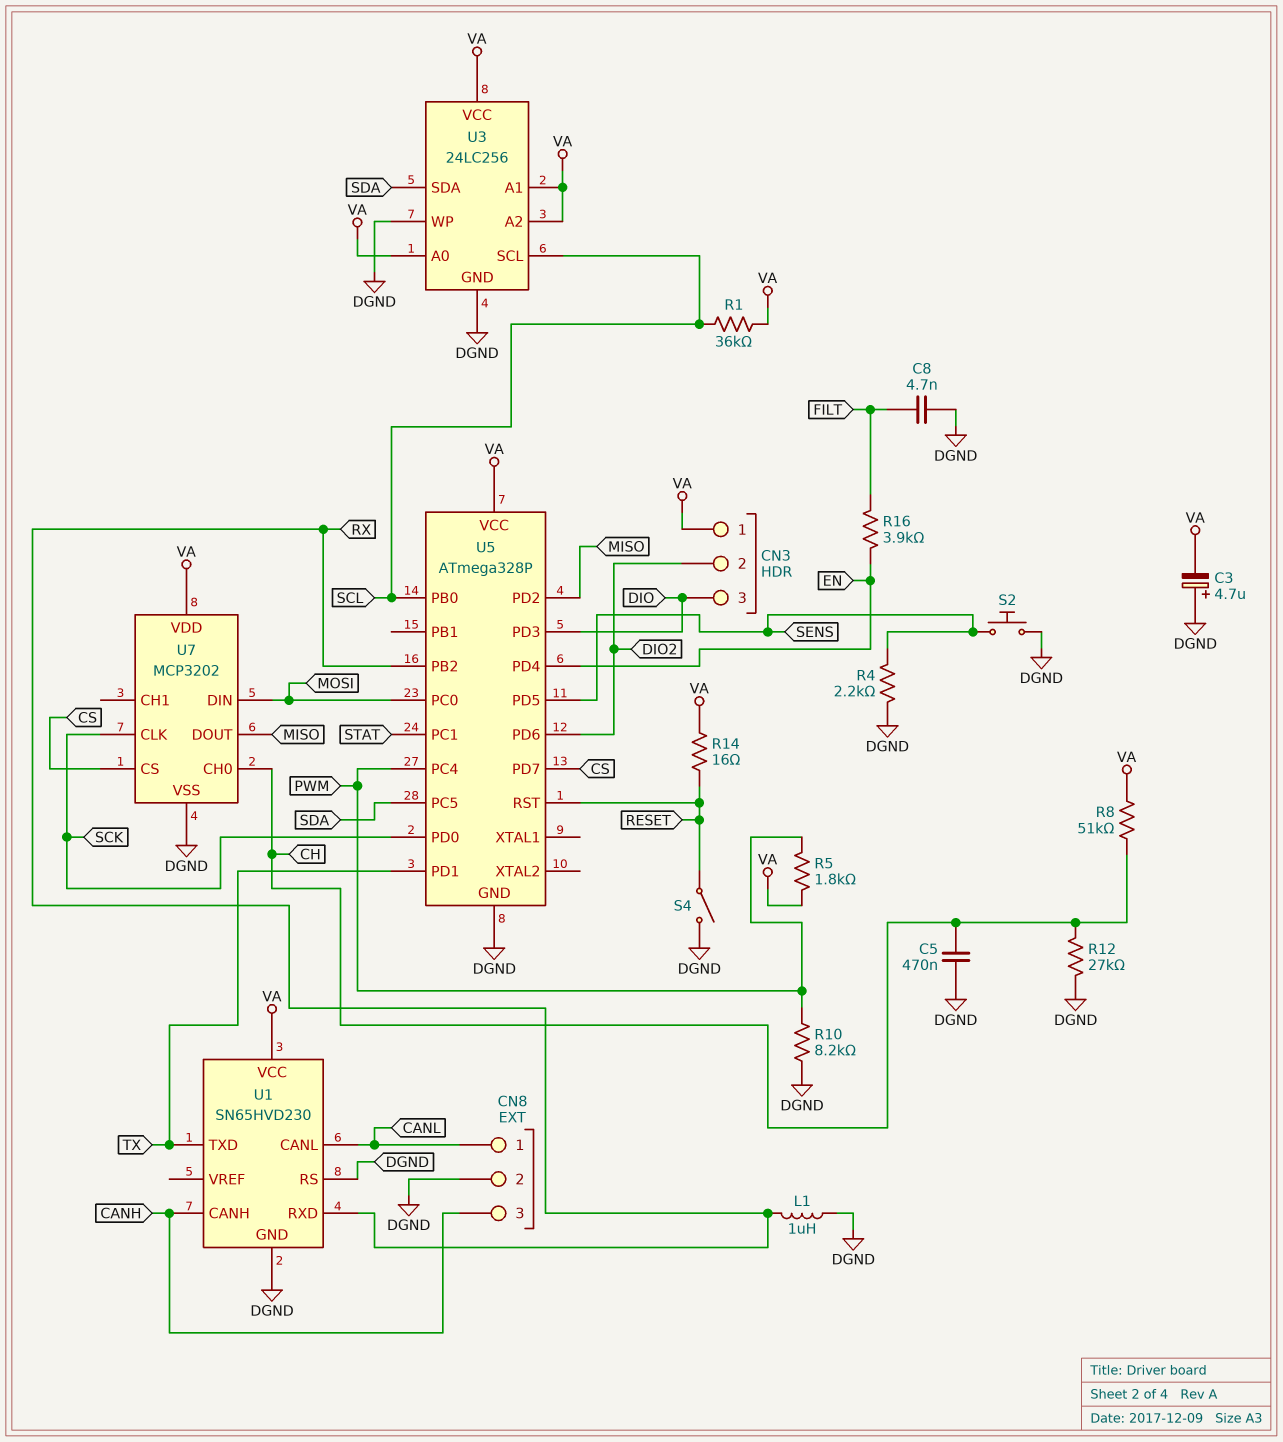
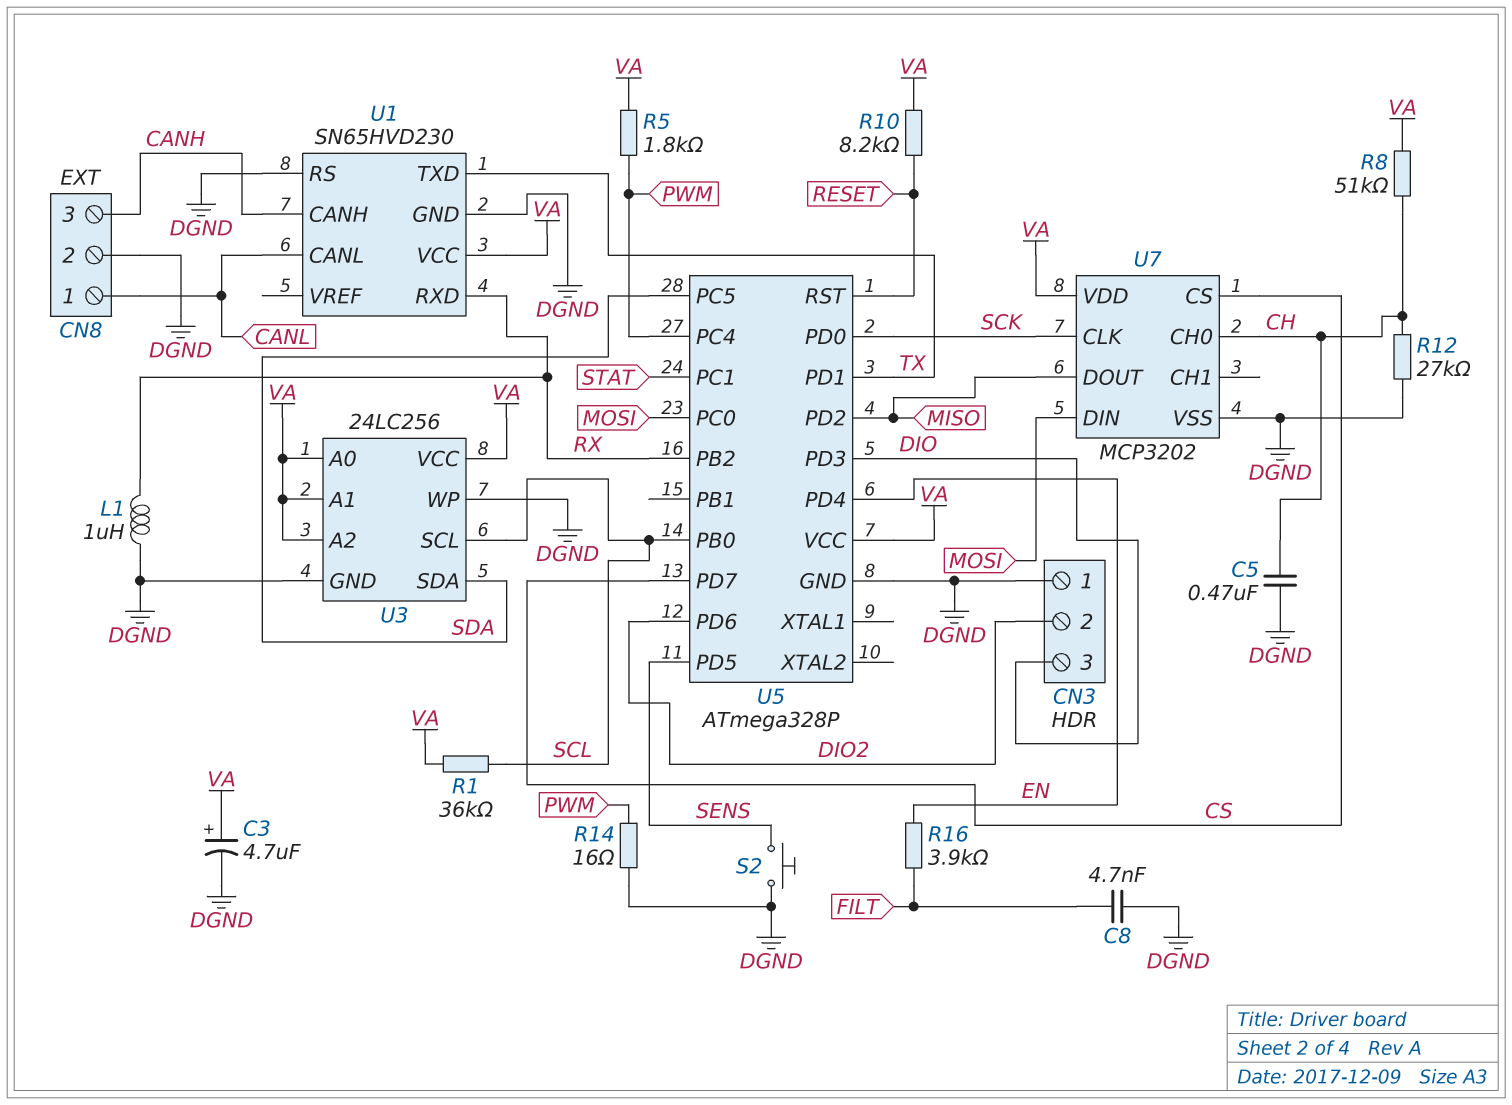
C3: 4.7uF (plus DGND, minus VA) -> 4.7uF (plus VA, minus DGND)
CN3 pin 1: VA -> DGND
R4: 2.2k (DGND, SENS) -> none
R10: 8.2k (DGND, PWM) -> 8.2k (RESET, VA)
R14: 16 (RESET, VA) -> 16 (DGND, PWM)
S4: switch (DGND, RESET) -> none

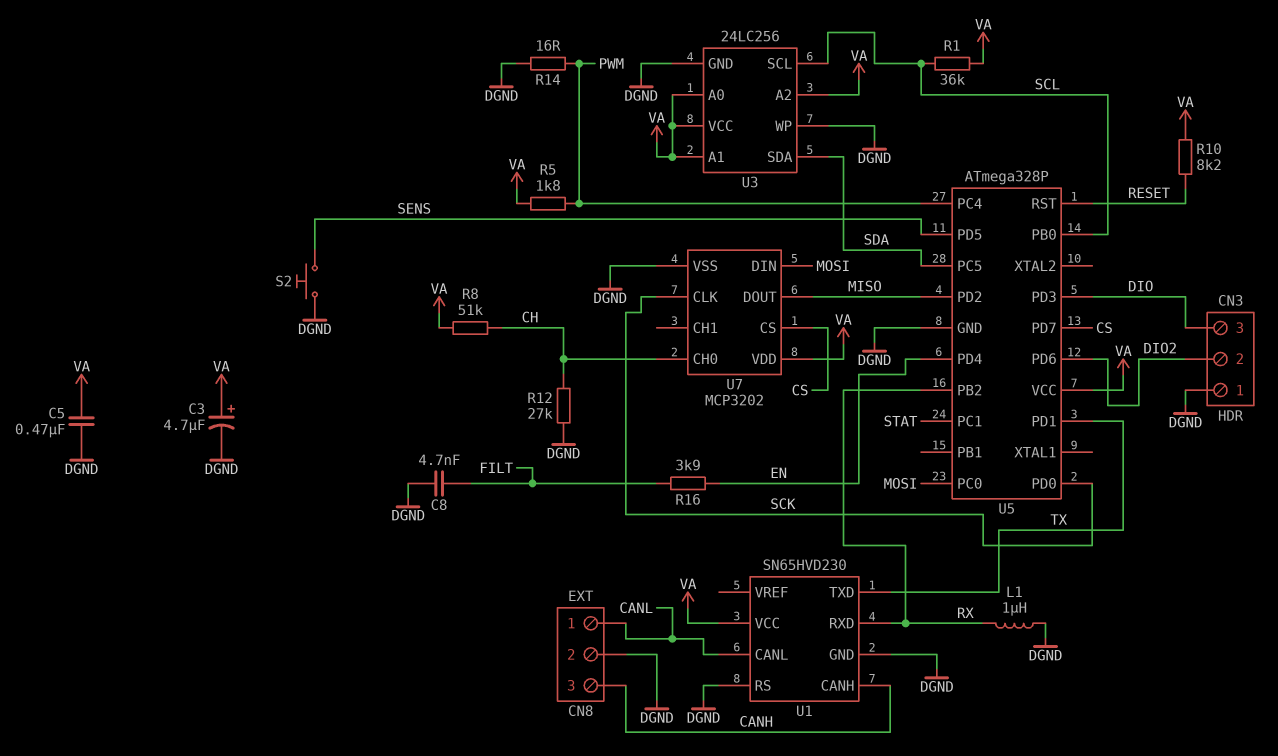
C5: 470nF (CH, DGND) -> 470nF (DGND, VA)

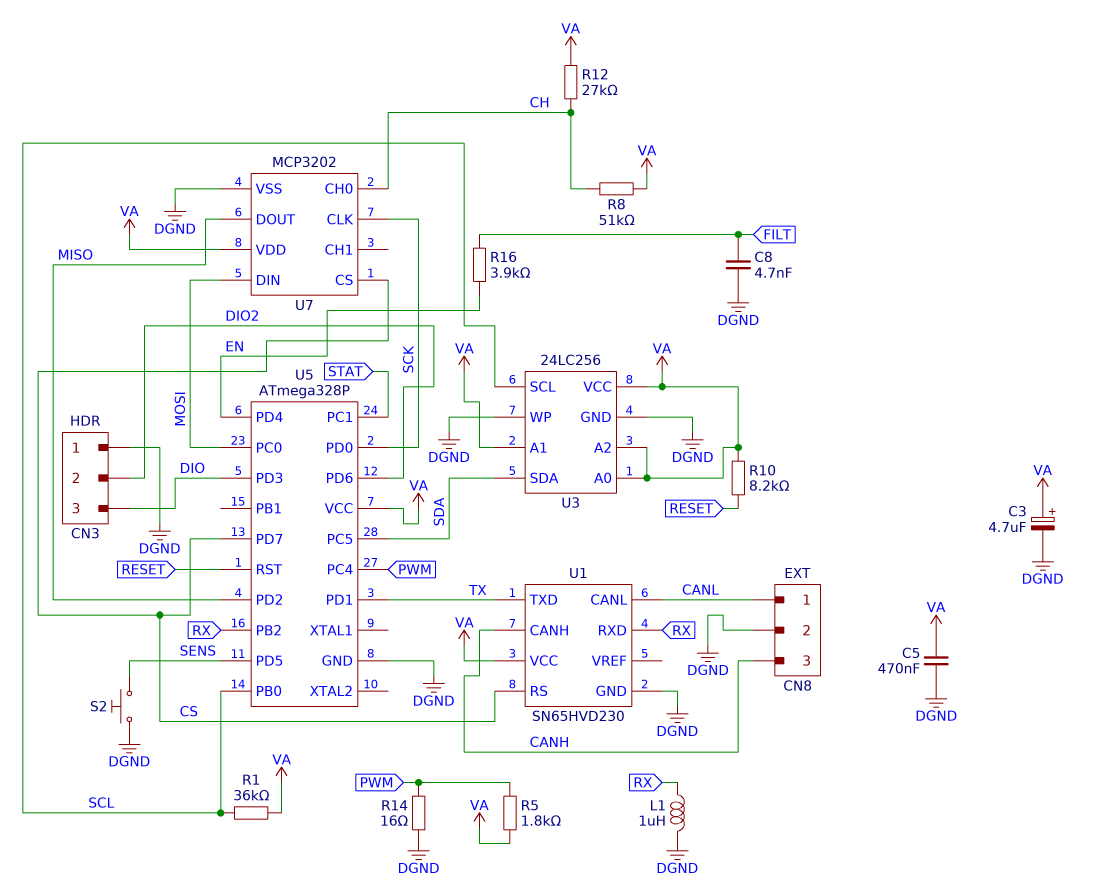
R12: 27k (CH, DGND) -> 27k (CH, VA)
U1 pin RS: DGND -> CS

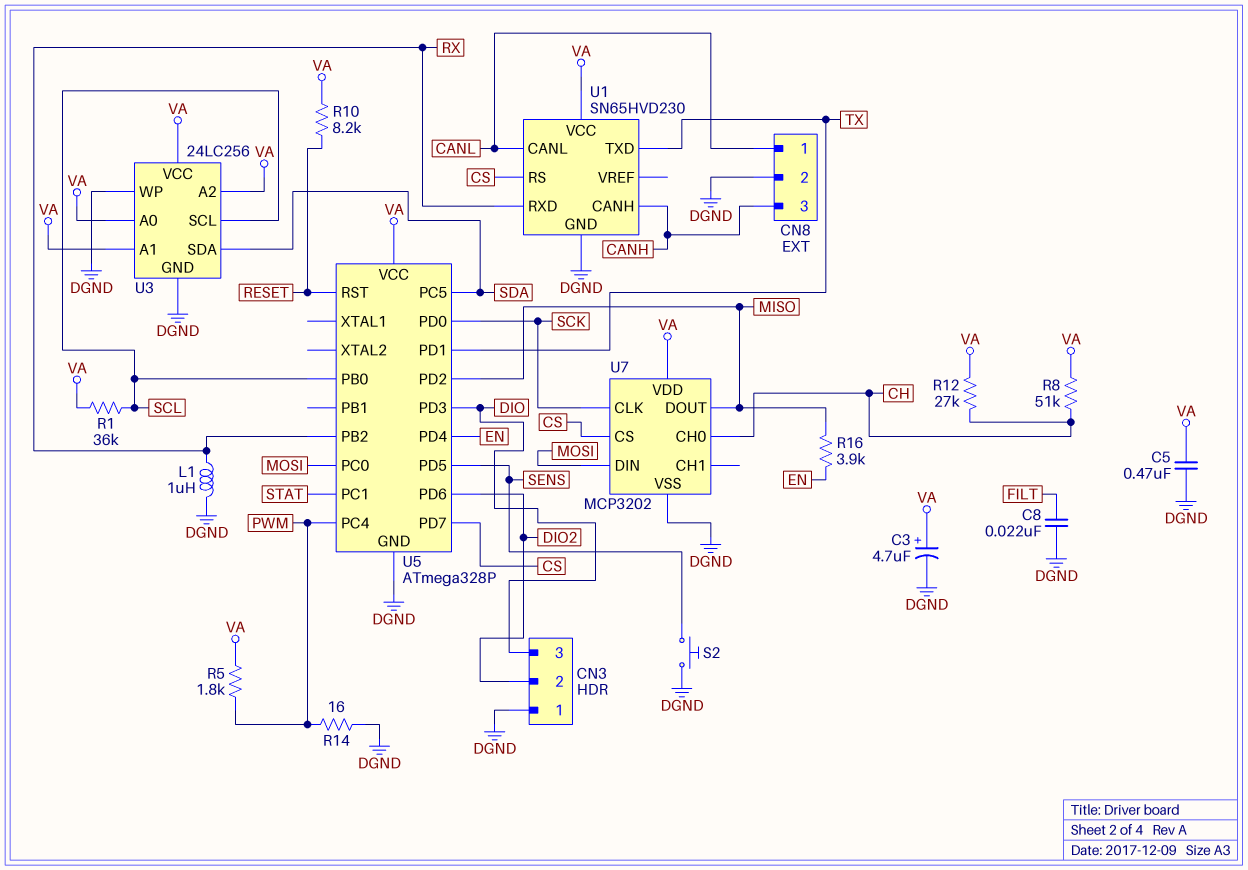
C8: 4.7nF (DGND, FILT) -> 22nF (DGND, FILT)
R16: 3.9k (EN, FILT) -> 3.9k (EN, MISO)

